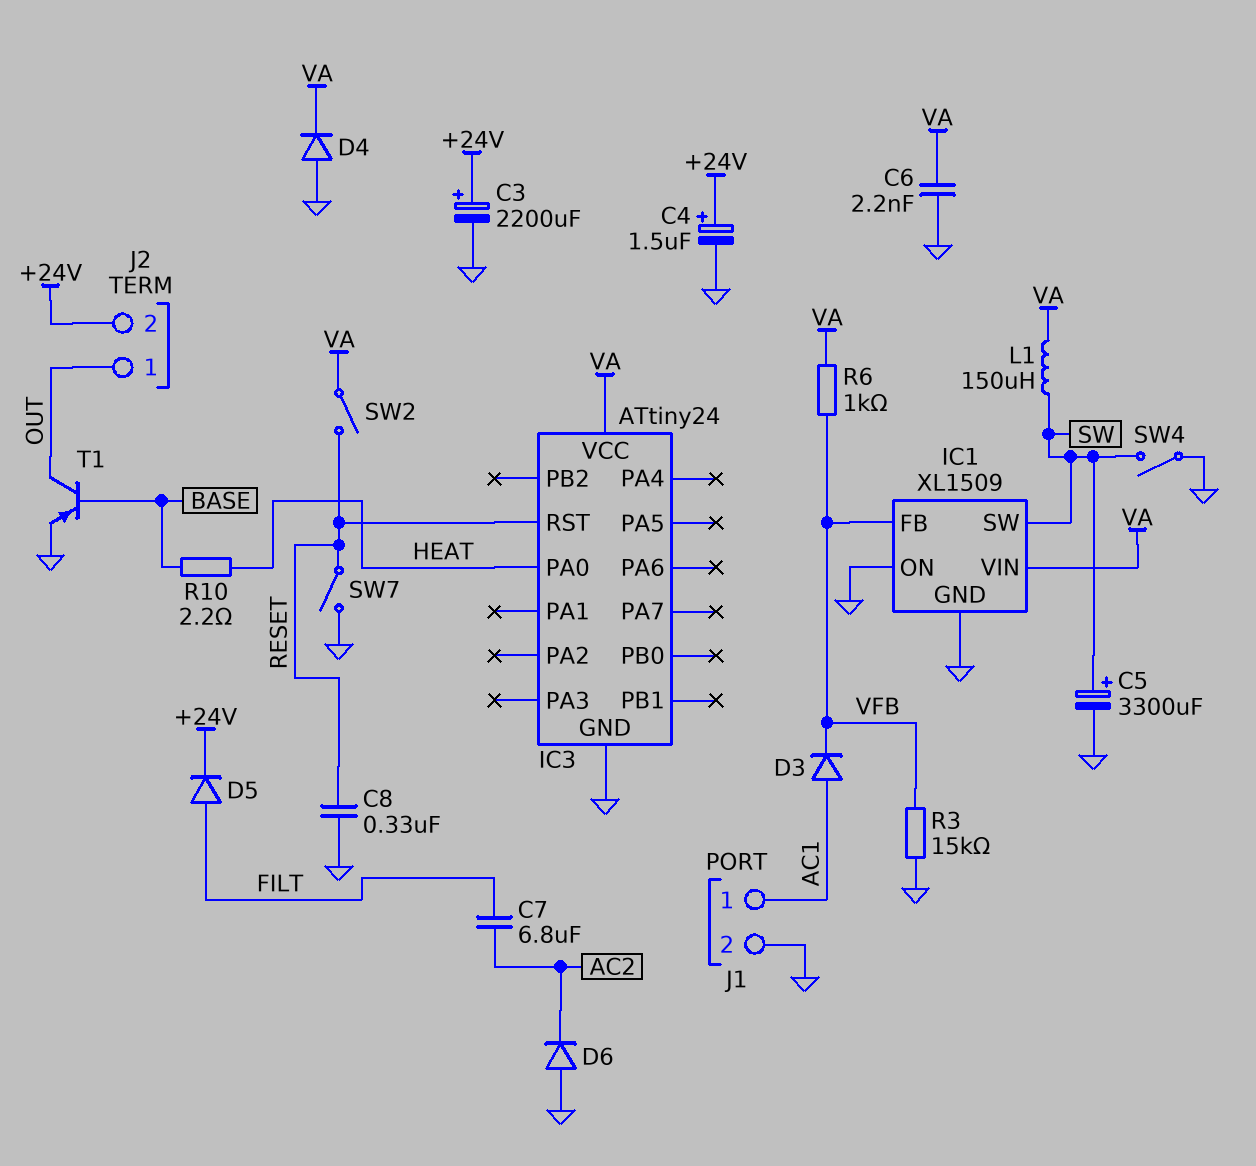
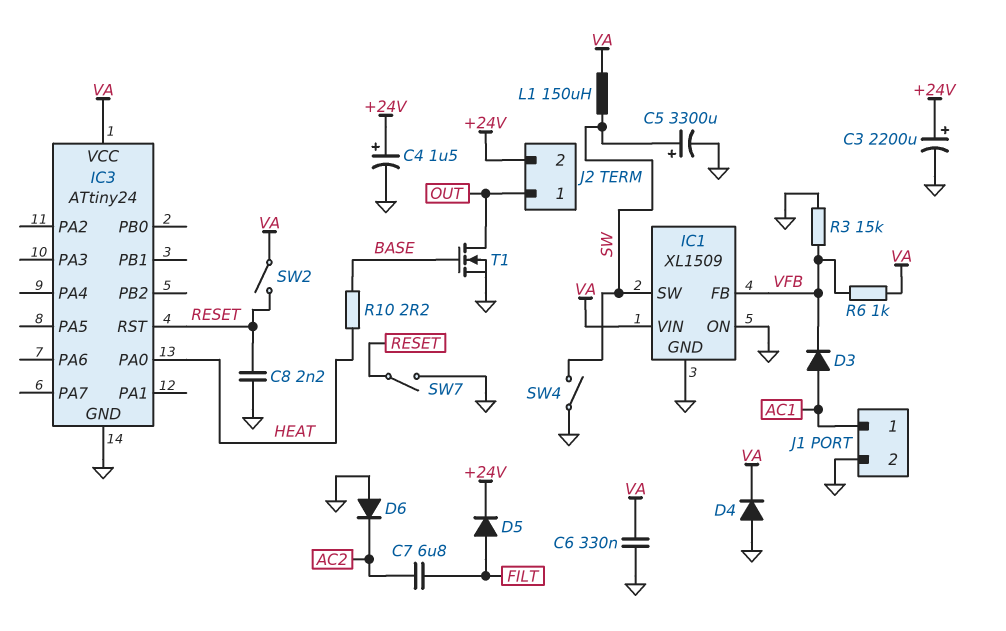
C6: 2.2nF (GND, VA) -> 330nF (GND, VA)
C8: 330nF (GND, RESET) -> 2.2nF (GND, RESET)
T1: PNP (B BASE, C OUT, E GND) -> NMOS (G BASE, D OUT, S GND)

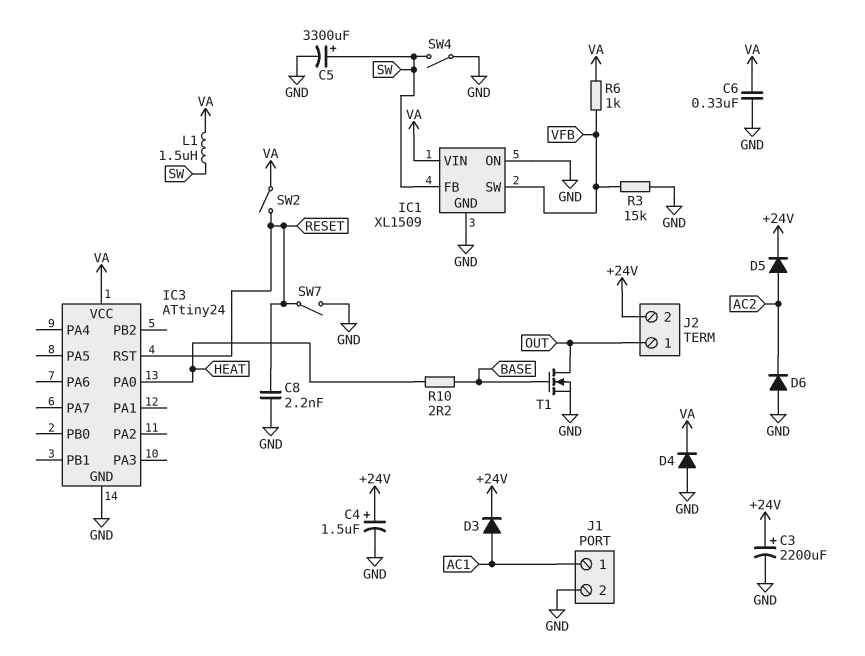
C7: 6.8uF (AC2, FILT) -> none
D3: diode (A AC1, K VFB) -> diode (A AC1, K +24V)
D5: diode (A FILT, K +24V) -> diode (A AC2, K +24V)
IC1 pin FB: VFB -> SW
IC1 pin SW: SW -> VFB
L1: 150uH (SW, VA) -> 1.5uH (SW, VA)

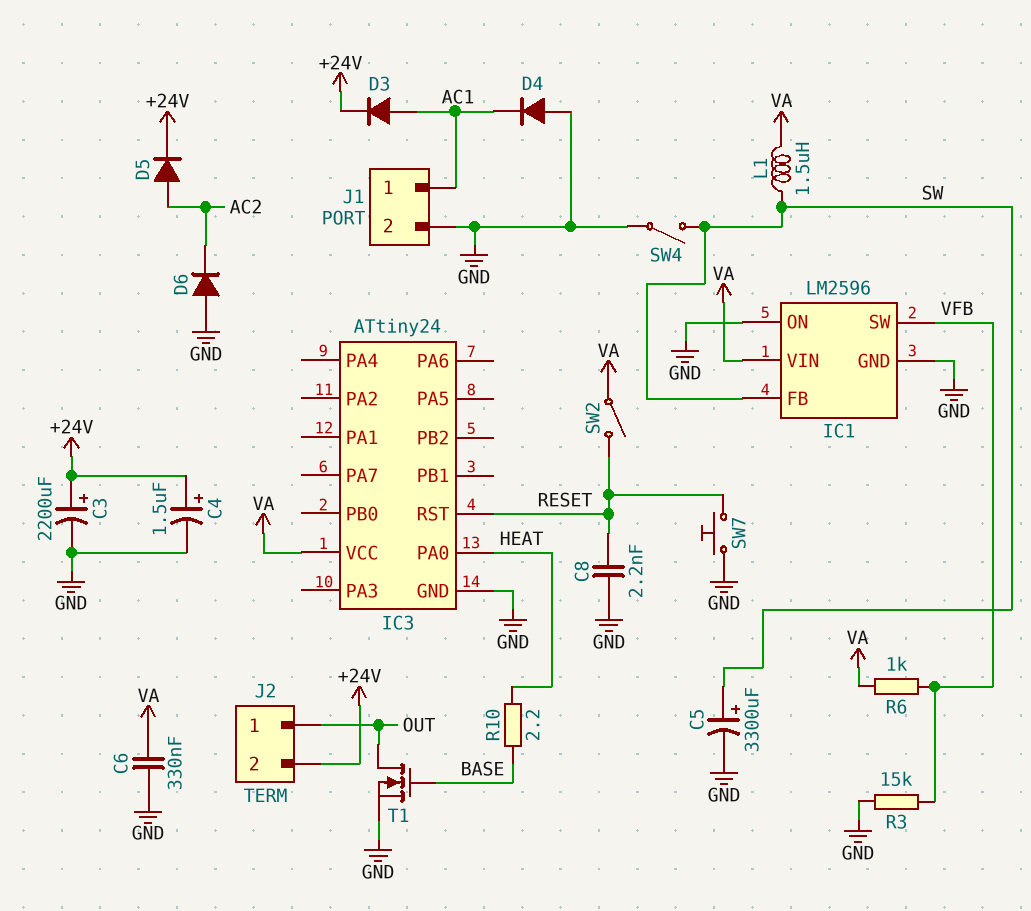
D4: diode (A GND, K VA) -> diode (A GND, K AC1)
IC1: XL1509 -> LM2596
SW7: switch (GND, RESET) -> button (GND, RESET)

